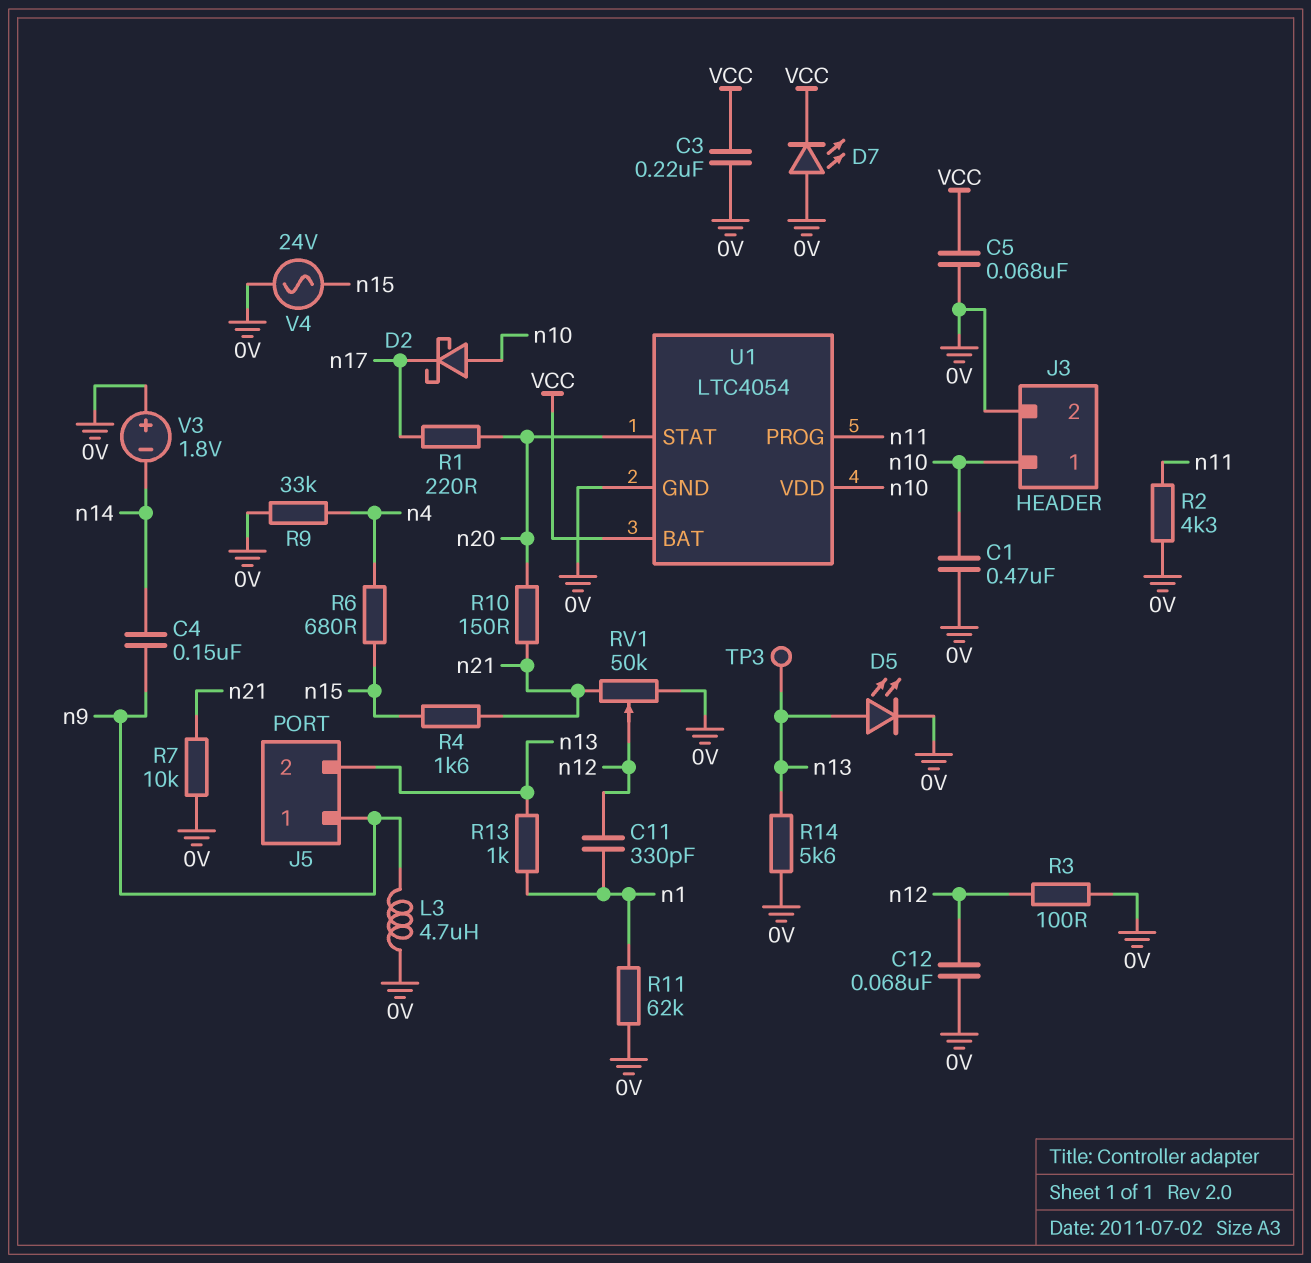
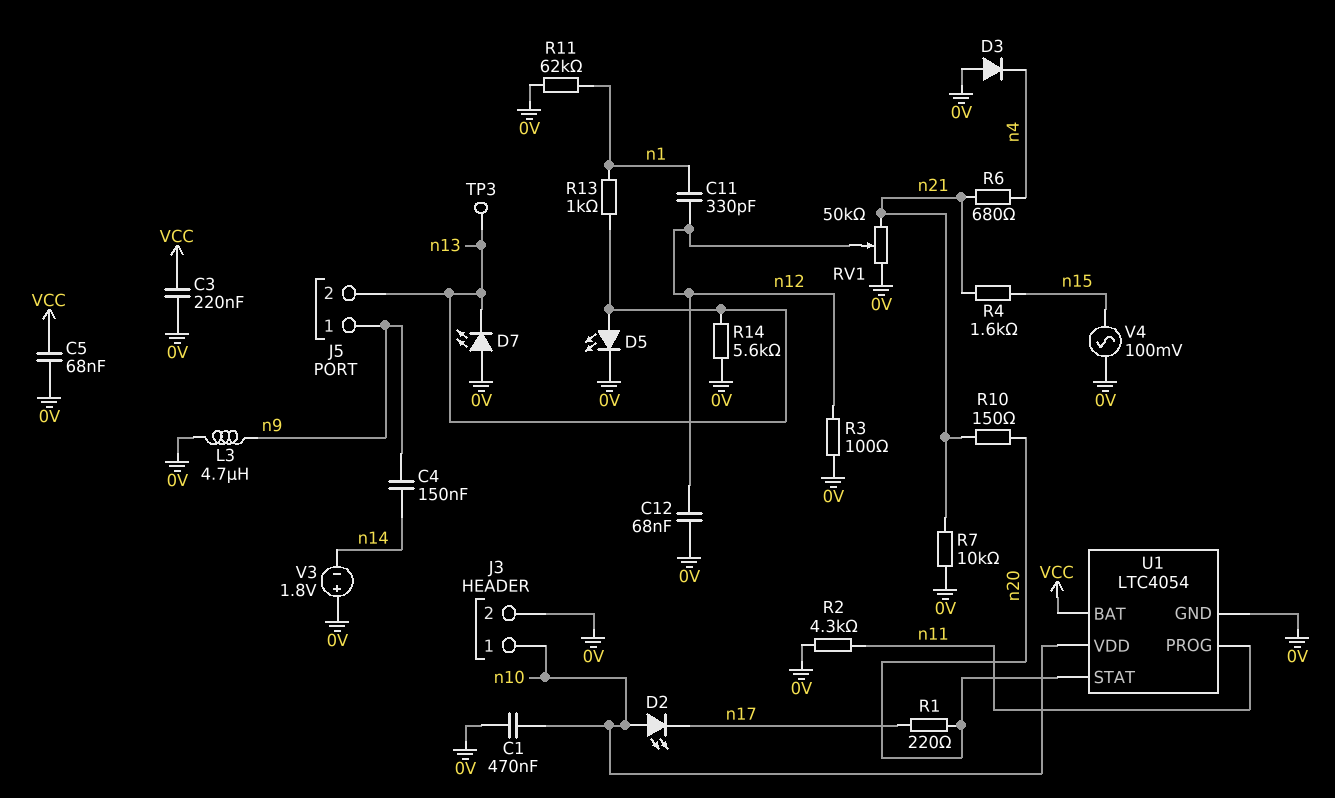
D2: schottky (A n10, K n17) -> LED (A n10, K n17)
D3: none -> diode (A 0V, K n4)
D7: LED (A 0V, K VCC) -> LED (A 0V, K n13)
R6: 680 (n4, n15) -> 680 (n4, n21)
R9: 33k (0V, n4) -> none
V4: AC 24V (0V, n15) -> AC 100mV (0V, n15)

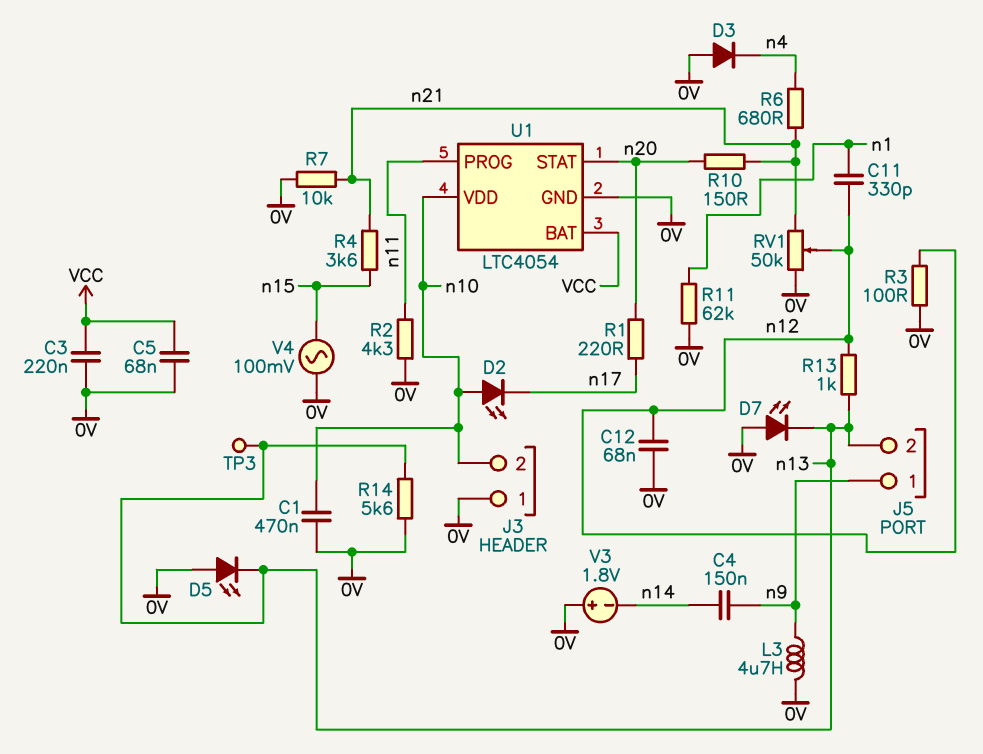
D5: LED (A n13, K 0V) -> LED (A 0V, K n13)
J3 pin 1: n10 -> 0V
J3 pin 2: 0V -> n10
R4: 1.6k (n15, n21) -> 3.6k (n15, n21)
R13: 1k (n1, n13) -> 1k (n12, n13)

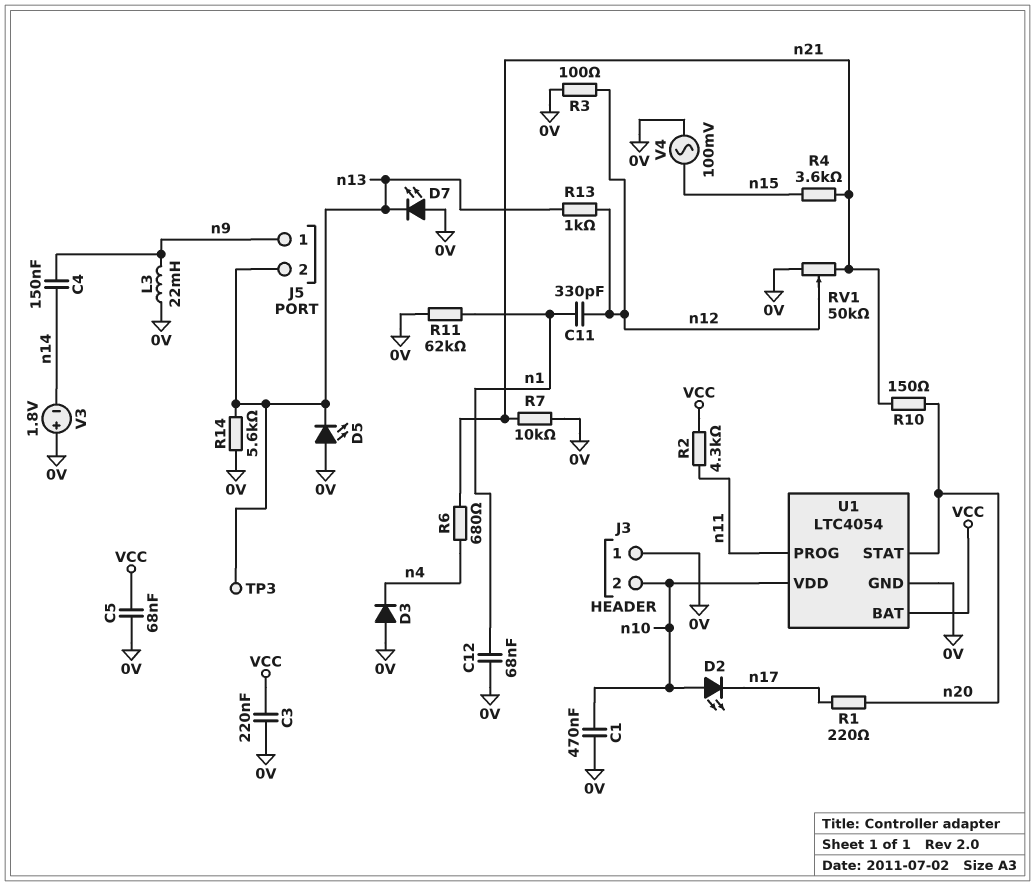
C12: 68nF (0V, n12) -> 68nF (0V, n1)
L3: 4.7uH (0V, n9) -> 22mH (0V, n9)
R2: 4.3k (0V, n11) -> 4.3k (VCC, n11)

